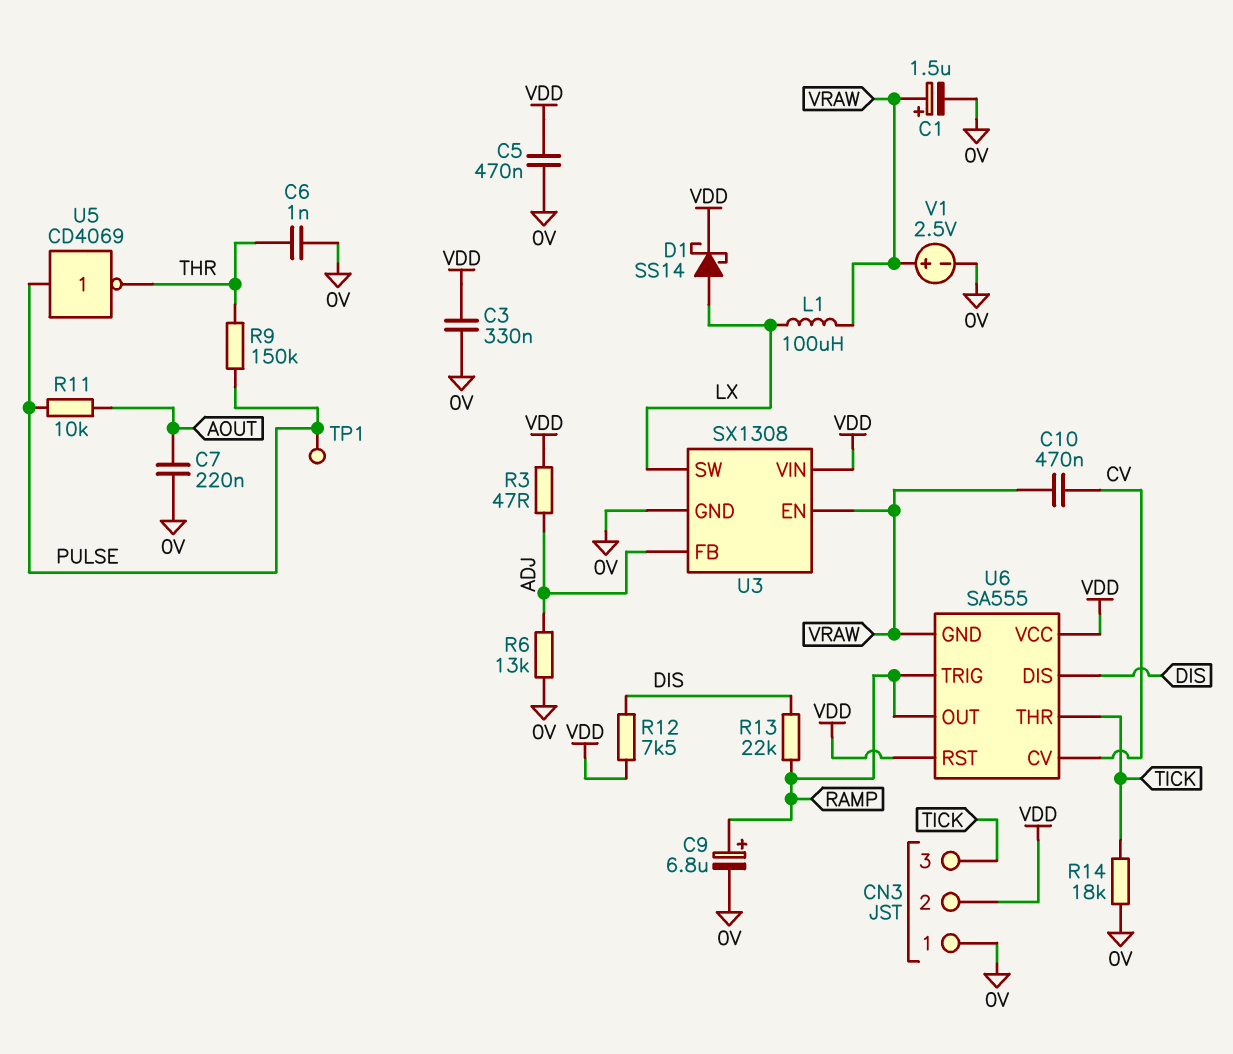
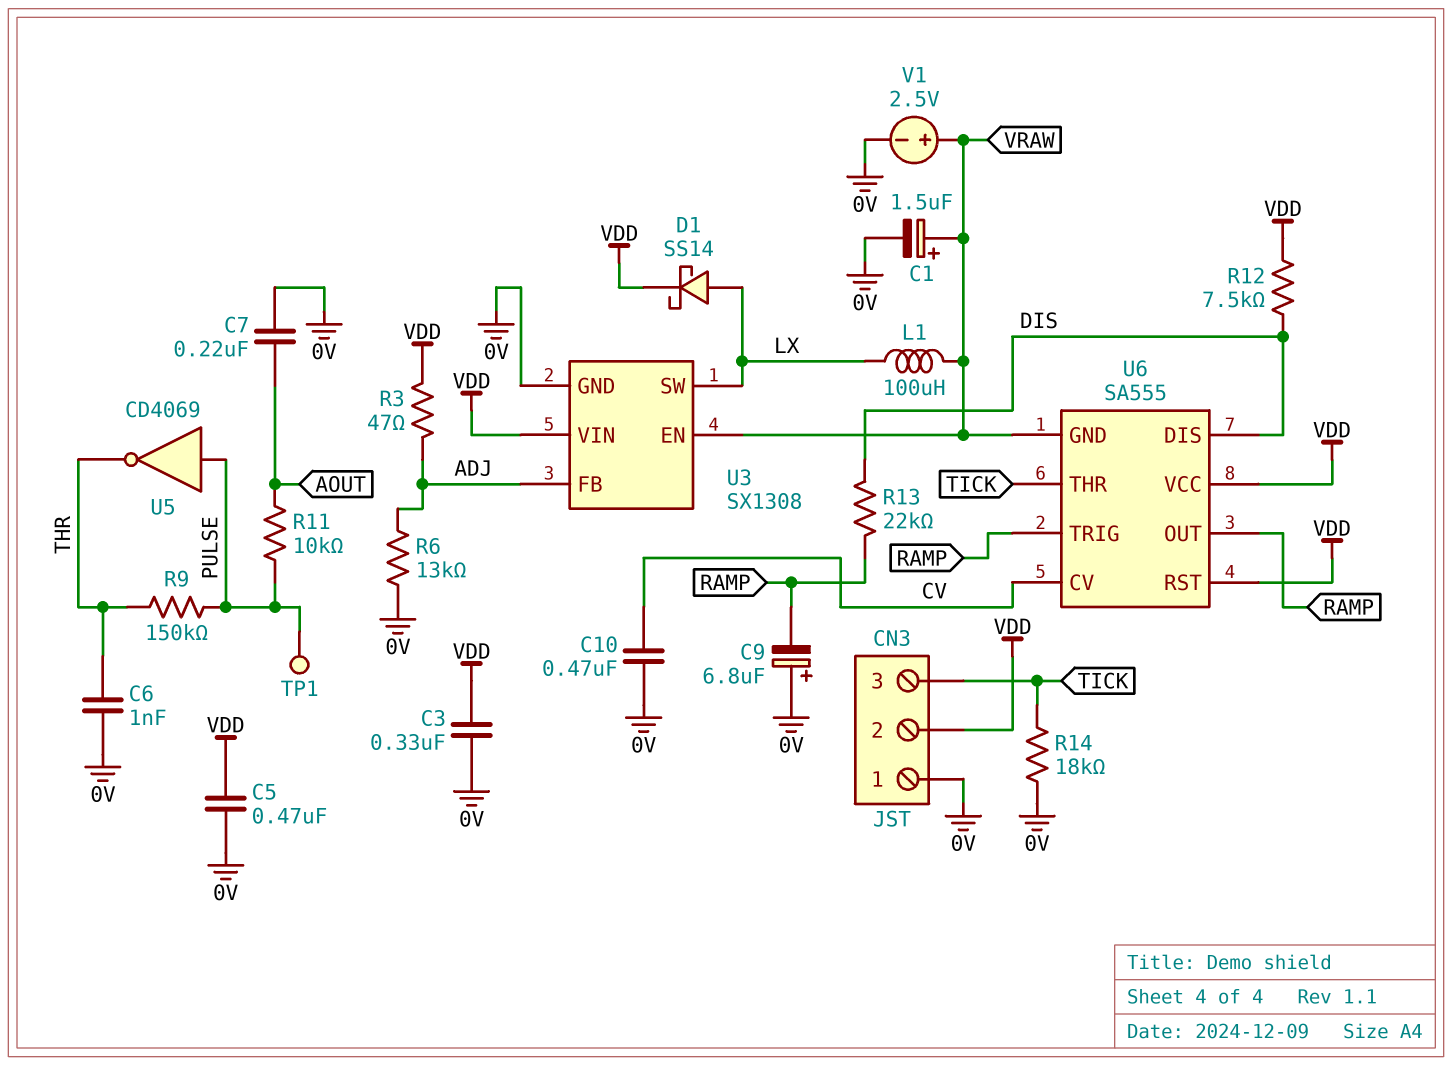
C9: 6.8uF (plus RAMP, minus 0V) -> 6.8uF (plus 0V, minus RAMP)
C10: 470nF (CV, VRAW) -> 470nF (0V, CV)

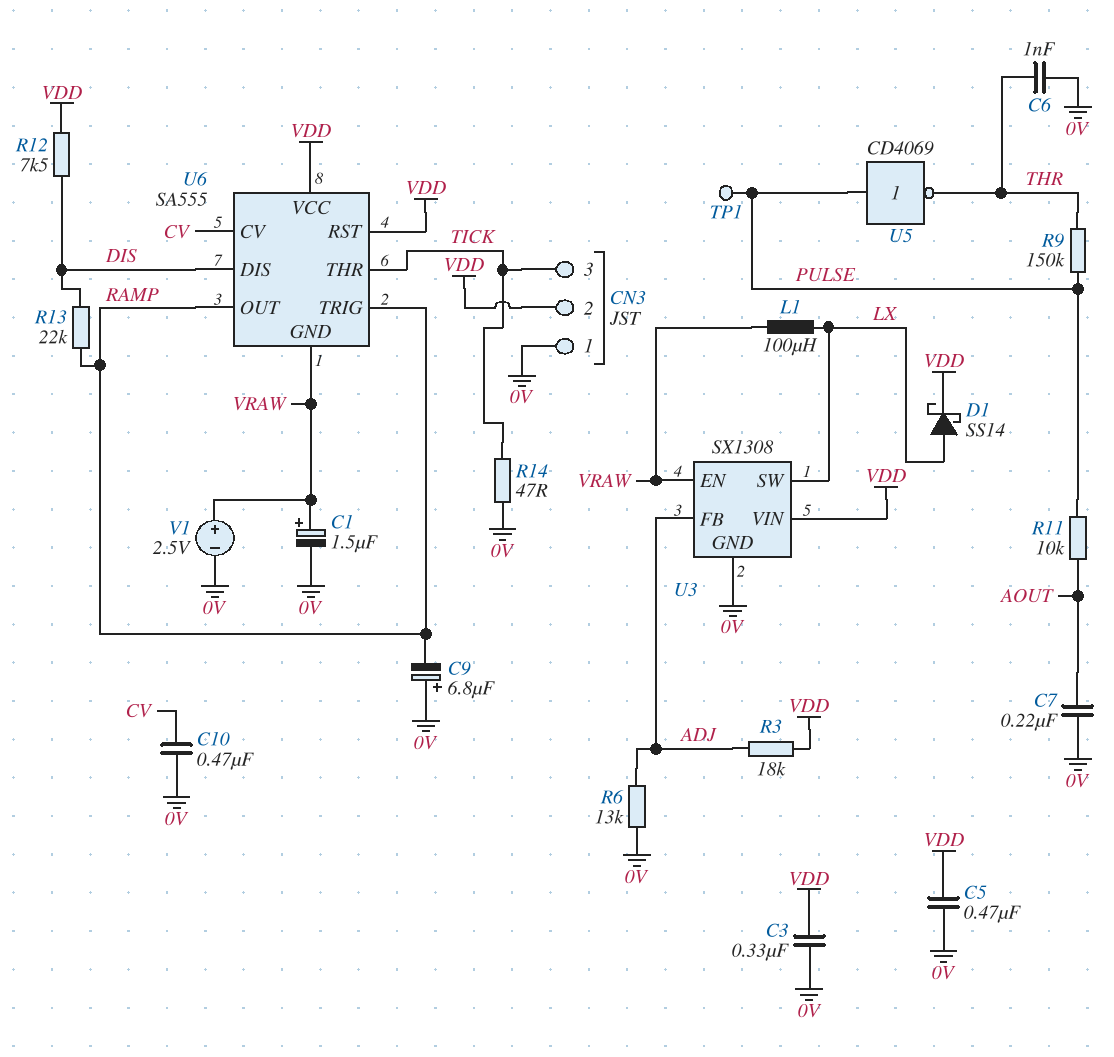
R3: 47 (ADJ, VDD) -> 18k (ADJ, VDD)
R14: 18k (0V, TICK) -> 47 (0V, TICK)

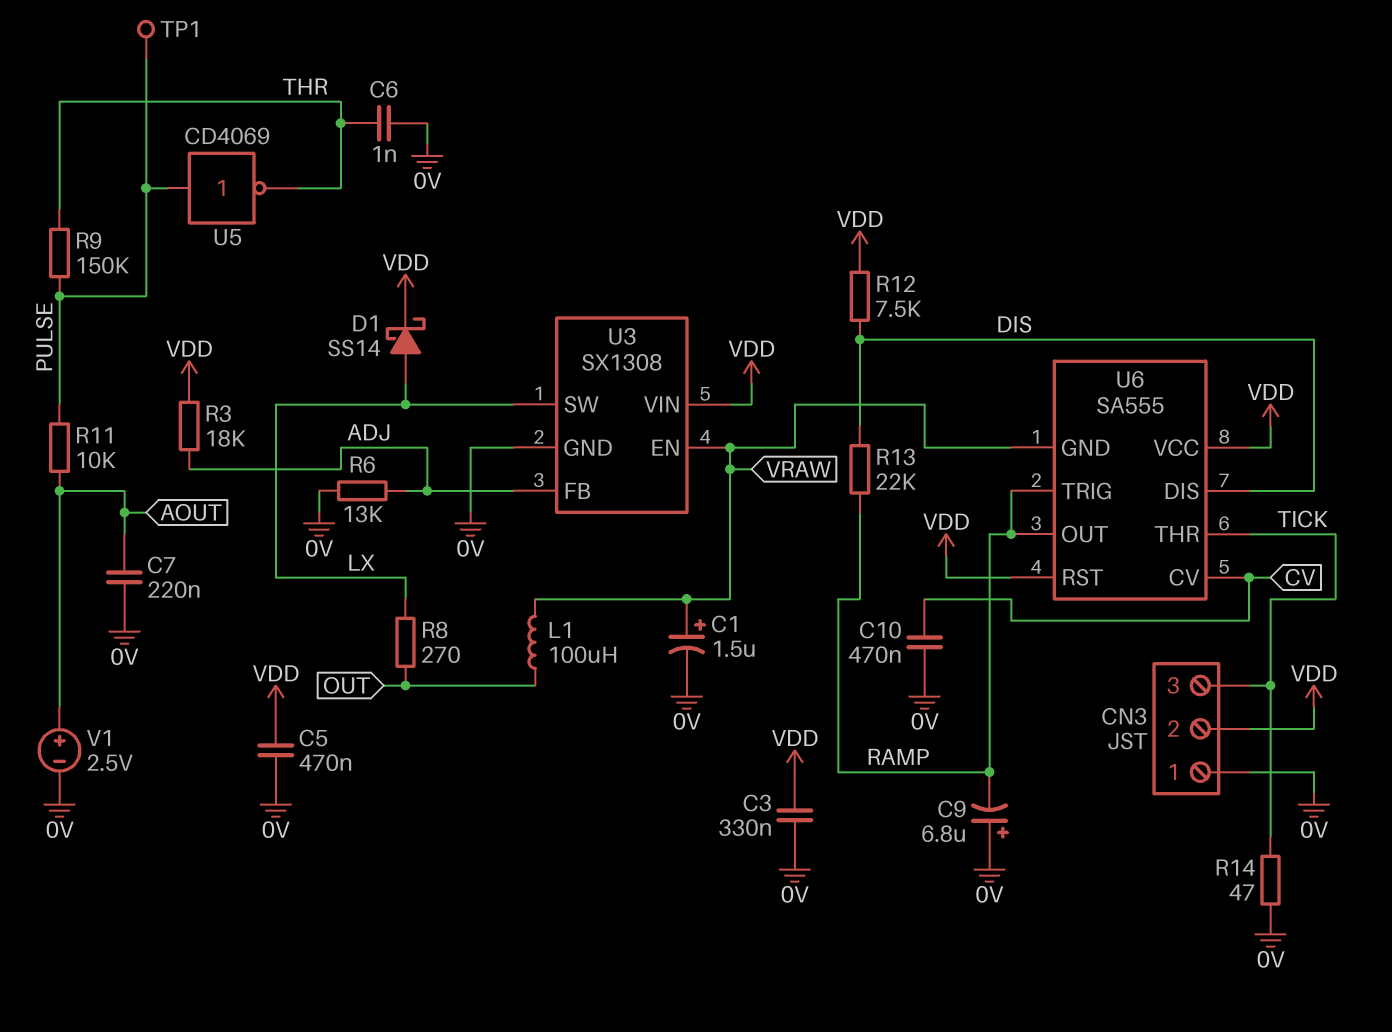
L1: 100uH (LX, VRAW) -> 100uH (OUT, VRAW)
R8: none -> 270 (LX, OUT)
V1: 2.5V (plus VRAW, minus 0V) -> 2.5V (plus AOUT, minus 0V)

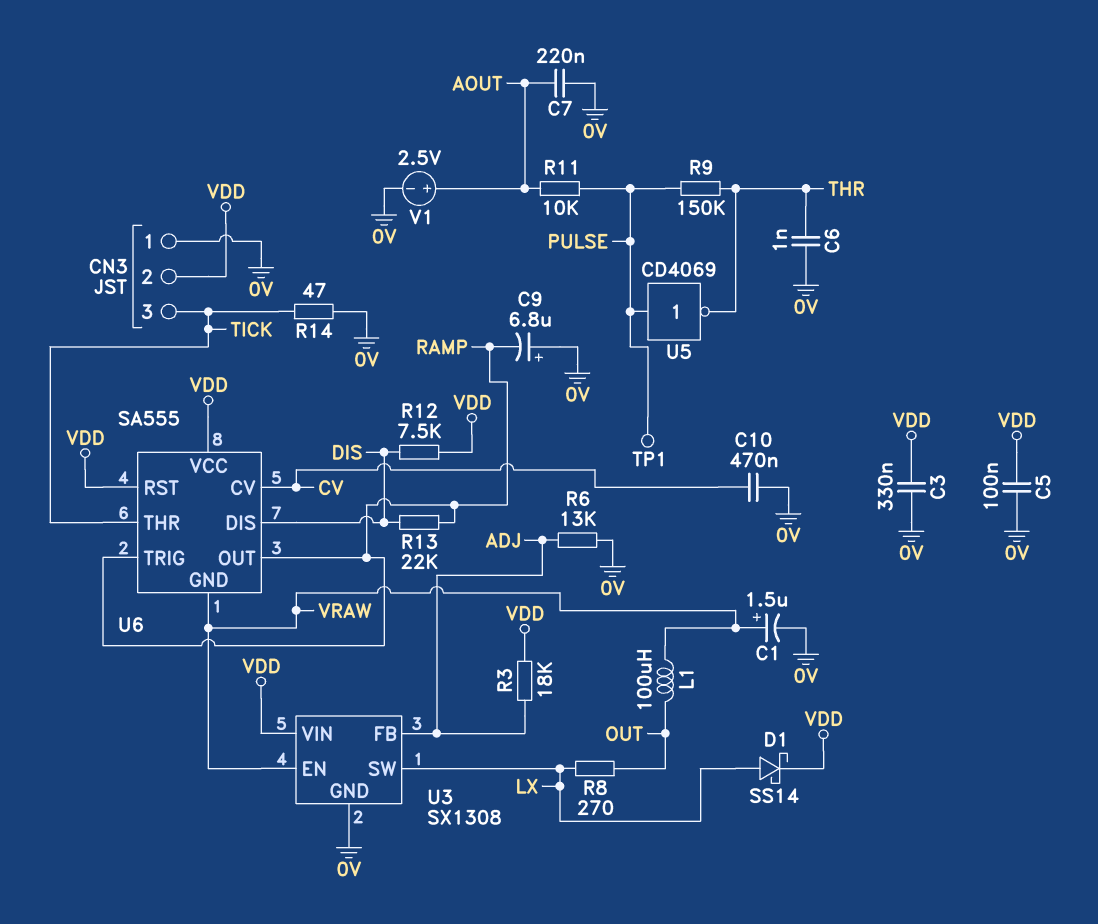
C5: 470nF (0V, VDD) -> 100nF (0V, VDD)

